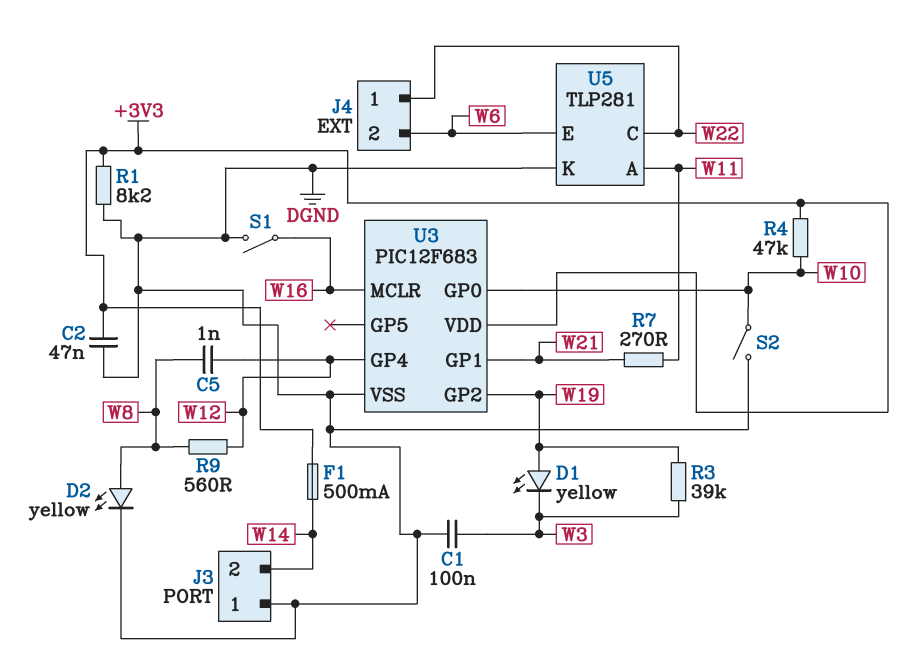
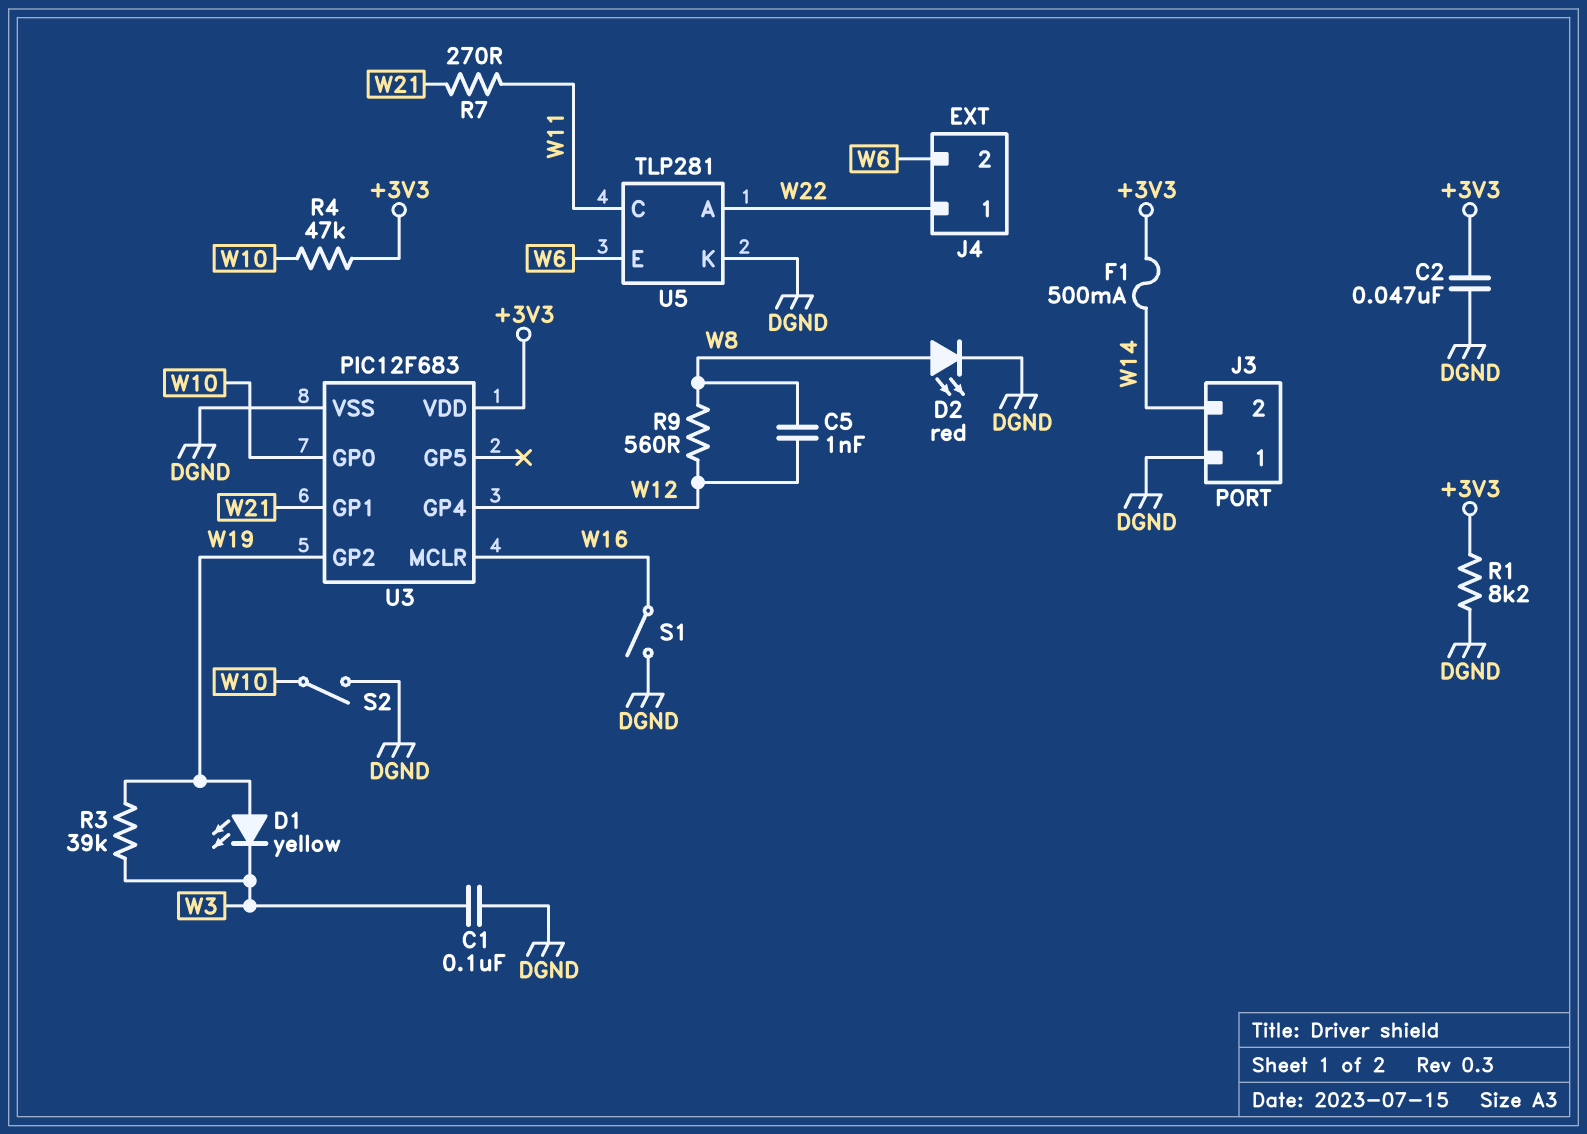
D2: LED yellow (A W8, K DGND) -> LED red (A W8, K DGND)
U5 pin A: W11 -> W22
U5 pin C: W22 -> W11

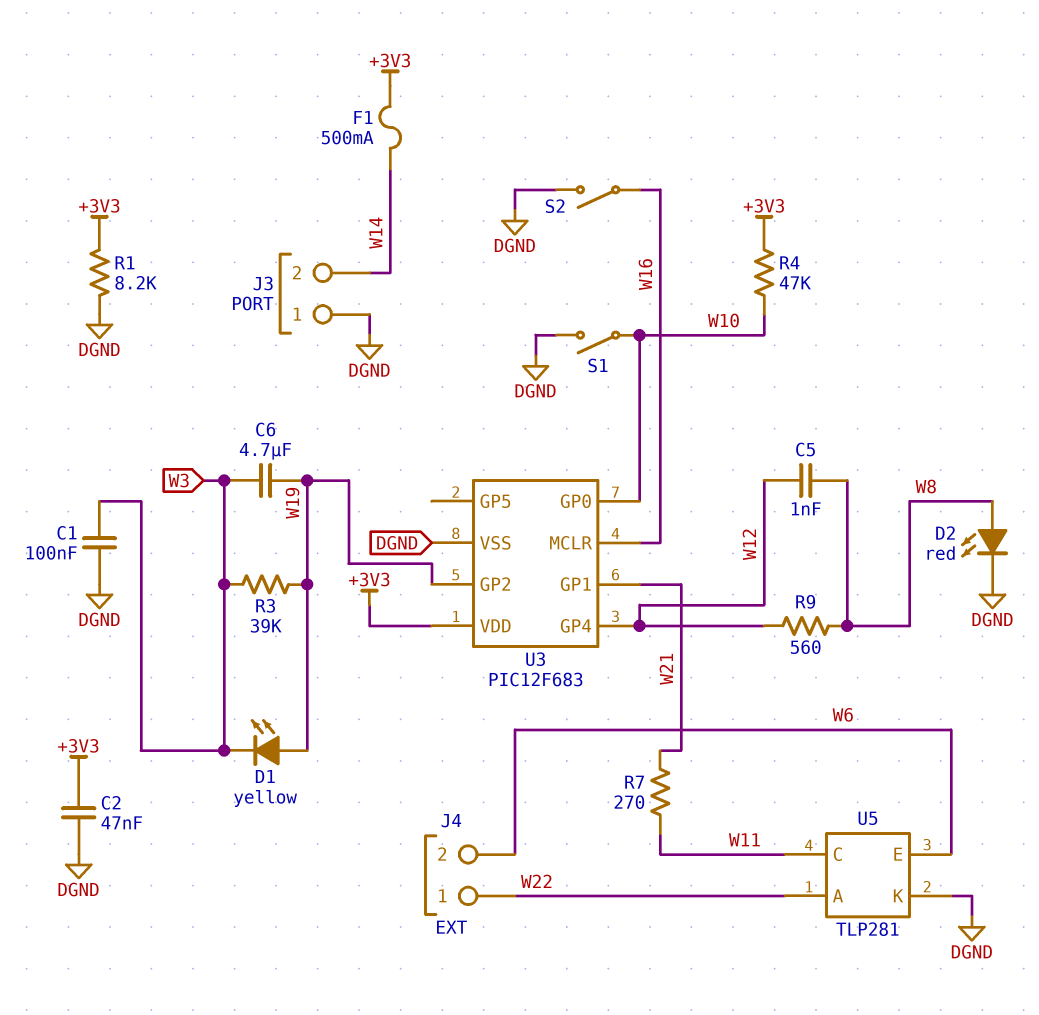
C6: none -> 4.7uF (W3, W19)
S1: switch (DGND, W16) -> switch (DGND, W10)
S2: switch (DGND, W10) -> switch (DGND, W16)

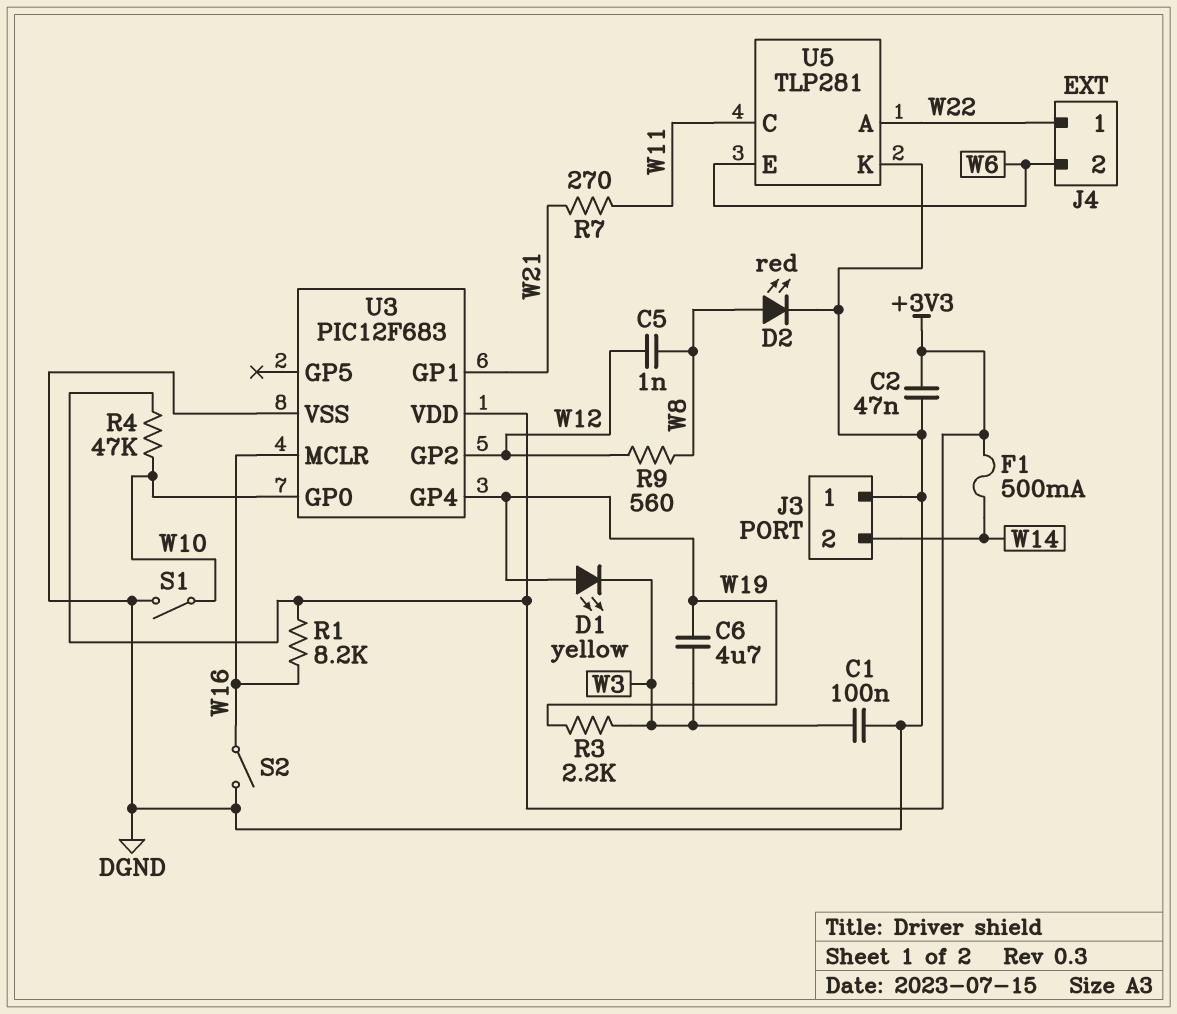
R1: 8.2k (+3V3, DGND) -> 8.2k (+3V3, W16)
R3: 39k (W3, W19) -> 2.2k (W3, W19)
U3 pin GP2: W19 -> W12
U3 pin GP4: W12 -> W19

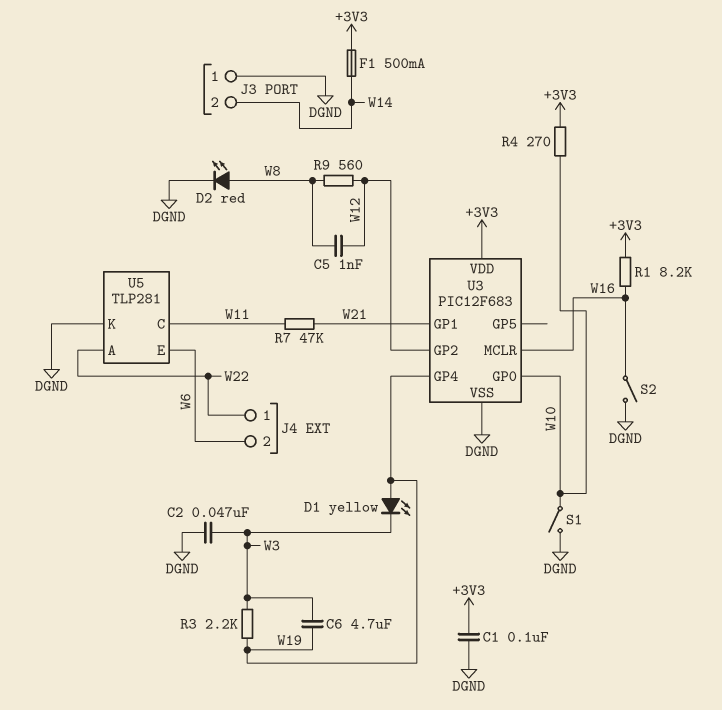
C1: 100nF (DGND, W3) -> 100nF (+3V3, DGND)
C2: 47nF (+3V3, DGND) -> 47nF (DGND, W3)
R4: 47k (+3V3, W10) -> 270 (+3V3, W10)
R7: 270 (W11, W21) -> 47k (W11, W21)

